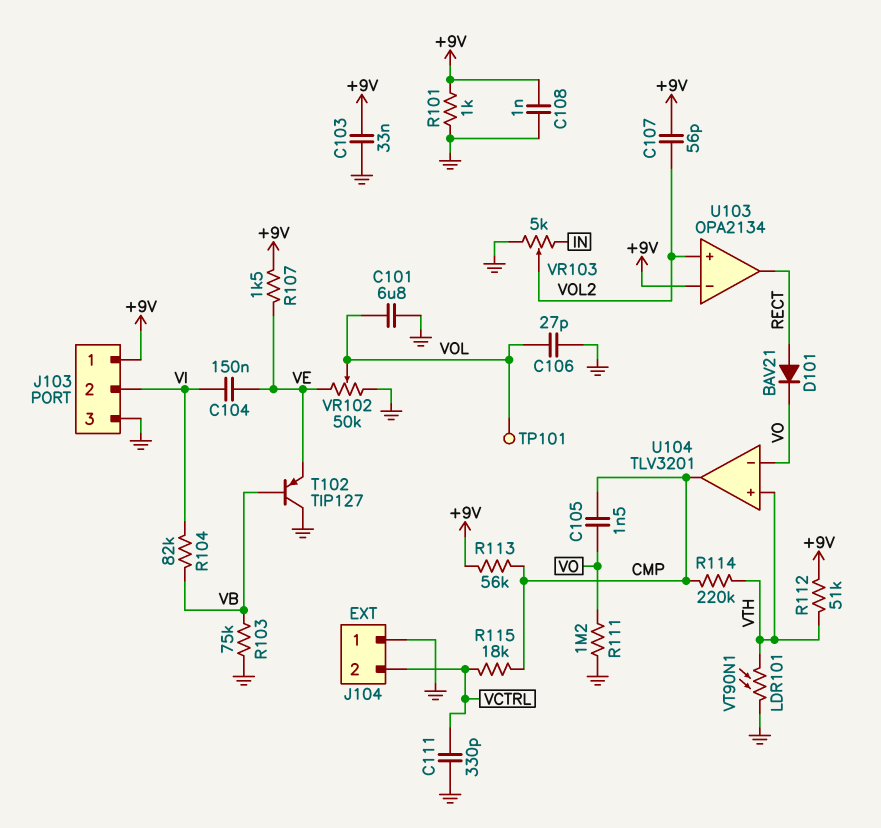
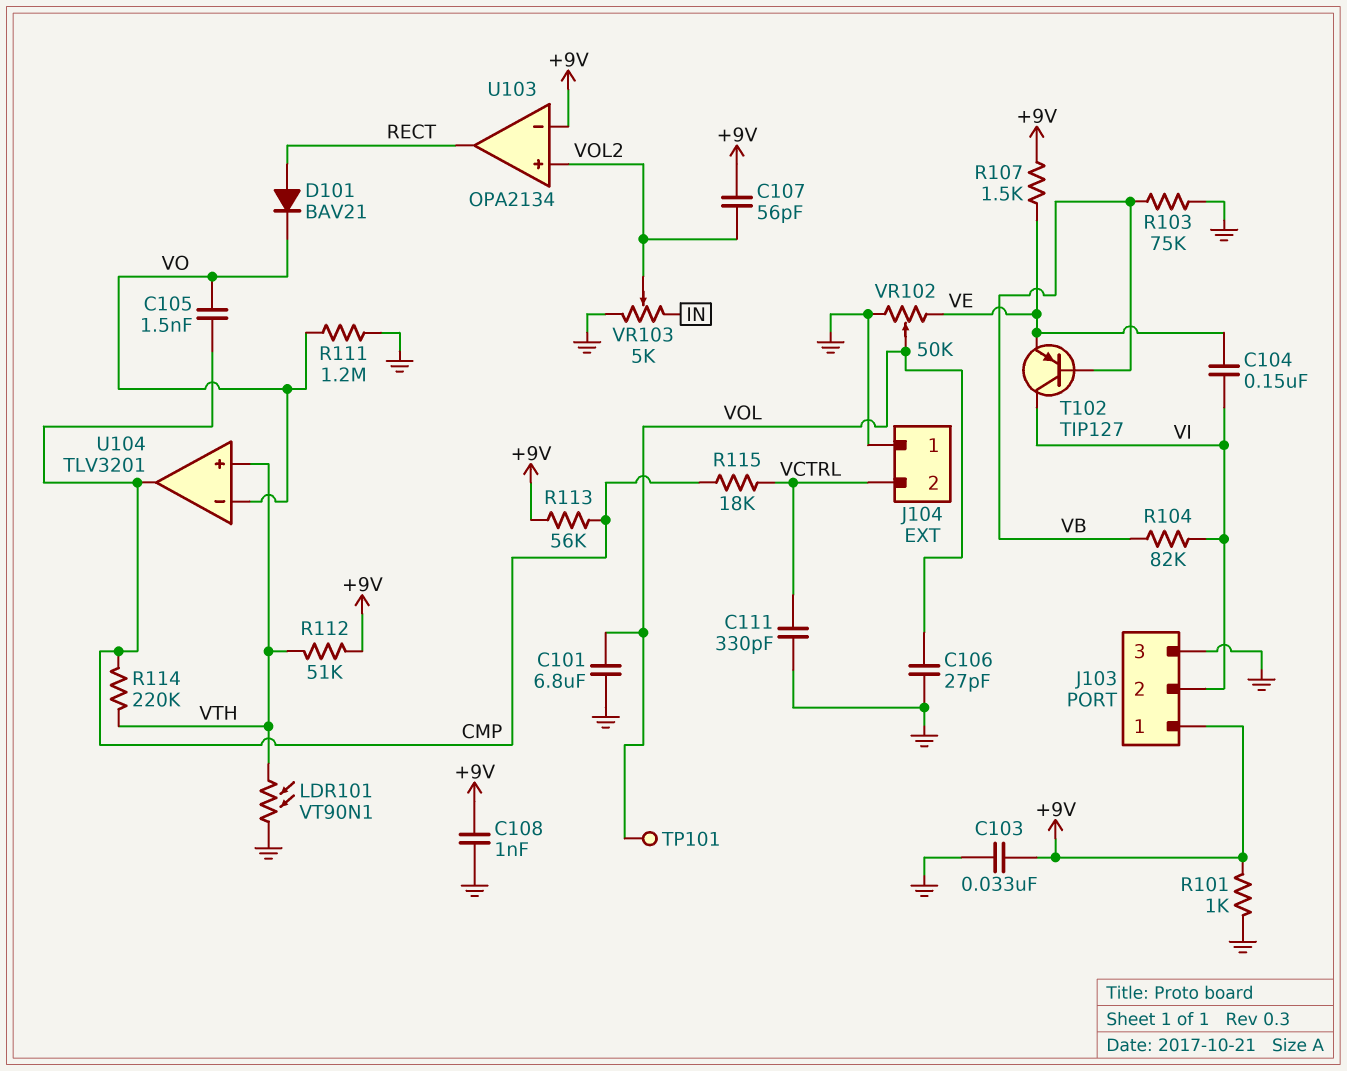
T102: PNP TIP127 (B VB, C GND, E VE) -> PNP TIP127 (B VB, C VI, E VE)

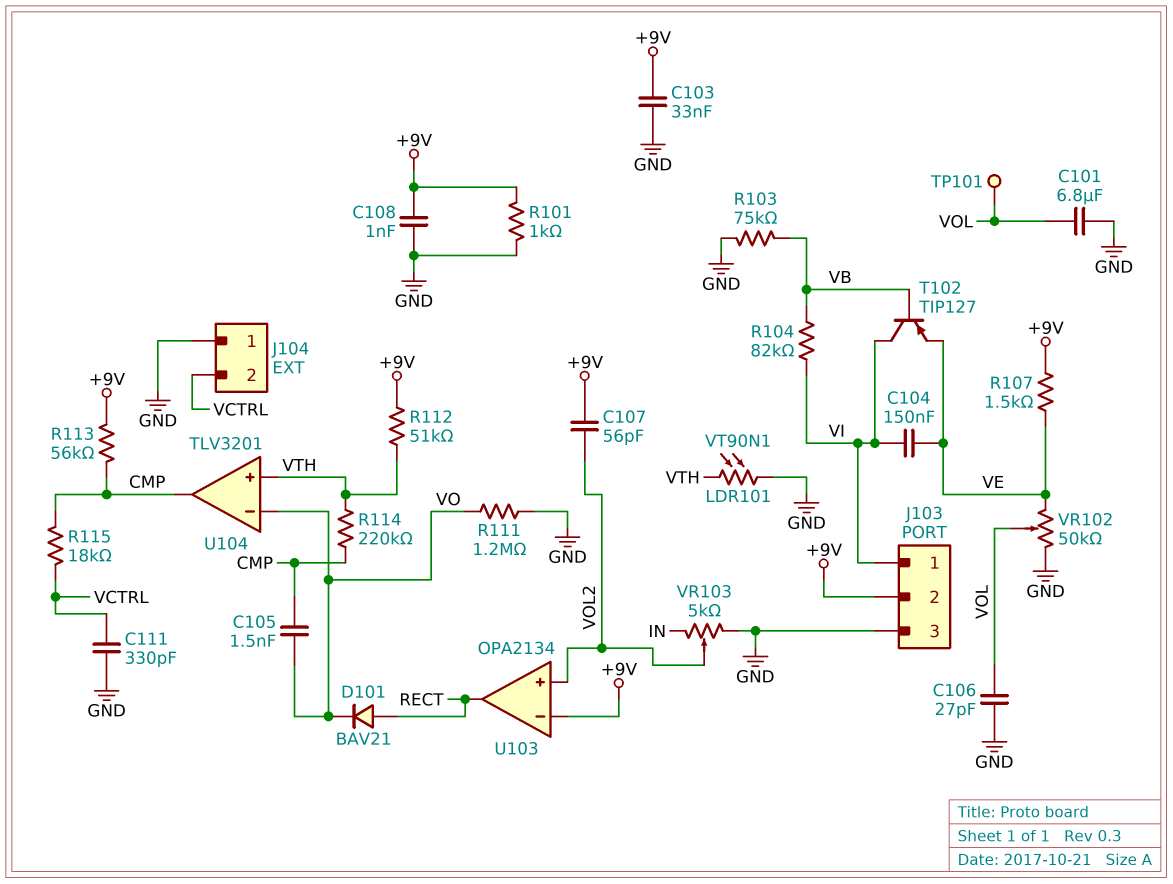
J103 pin 1: +9V -> VI
J103 pin 2: VI -> +9V

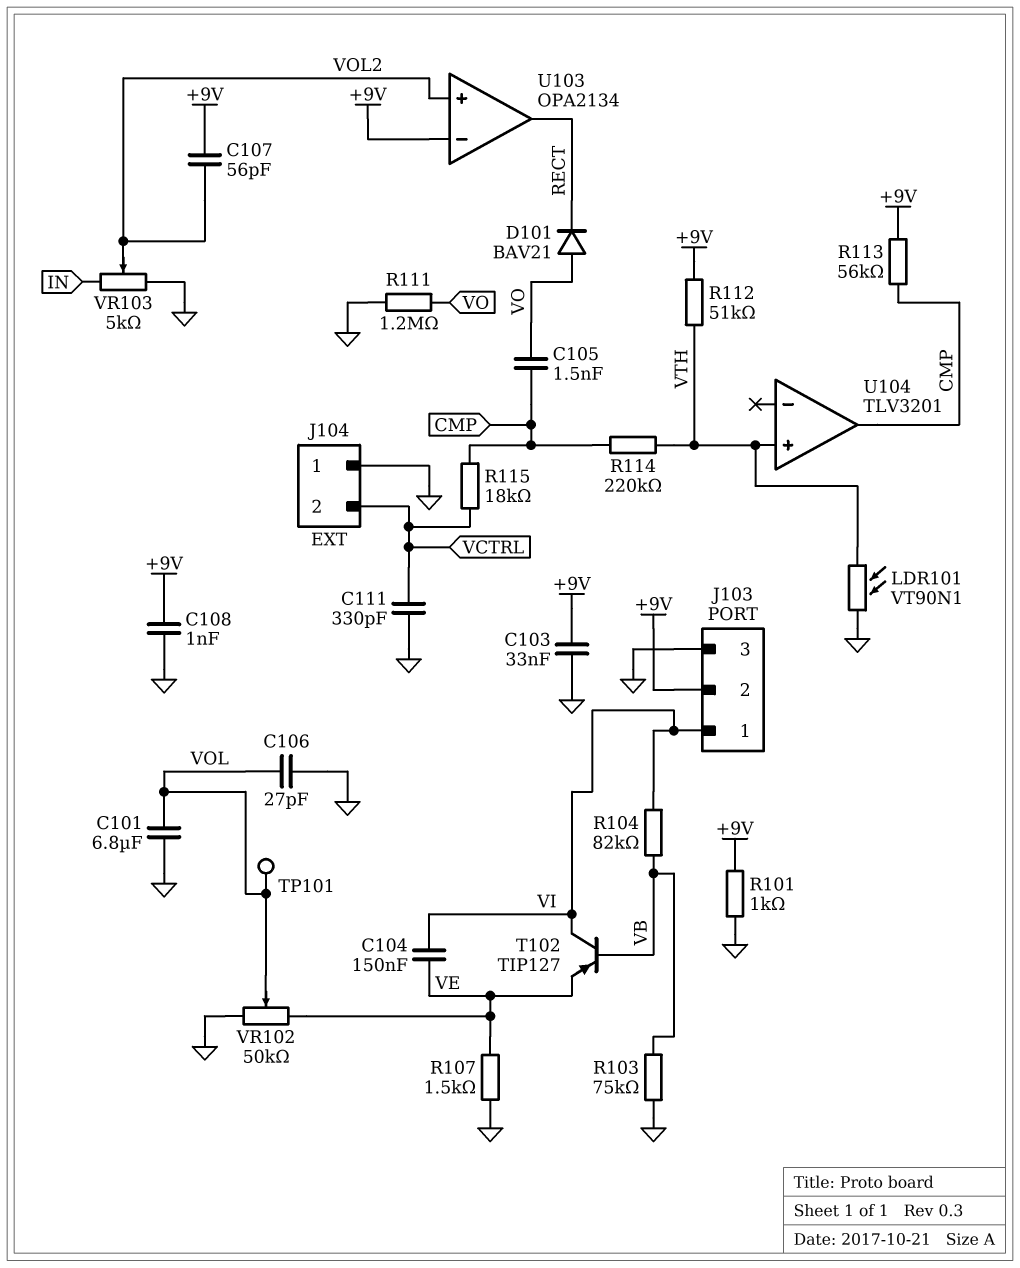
D101: diode BAV21 (A RECT, K VO) -> diode BAV21 (A VO, K RECT)
R107: 1.5k (+9V, VE) -> 1.5k (GND, VE)
U104 pin in-: VO -> none

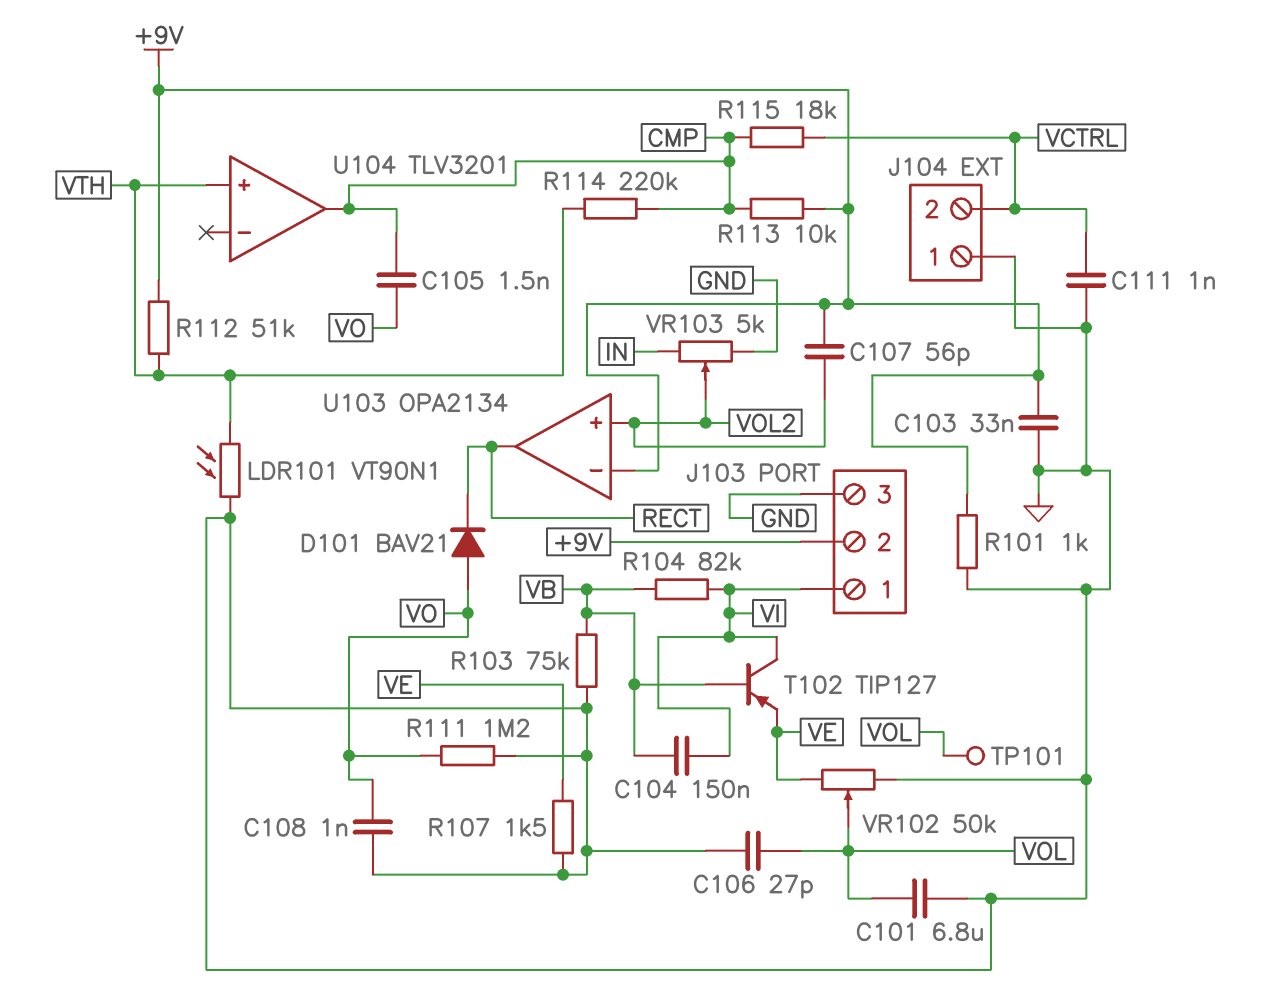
C104: 150nF (VE, VI) -> 150nF (VB, VI)
C108: 1nF (+9V, GND) -> 1nF (GND, VO)
C111: 330pF (GND, VCTRL) -> 1nF (GND, VCTRL)
R113: 56k (+9V, CMP) -> 10k (+9V, CMP)

